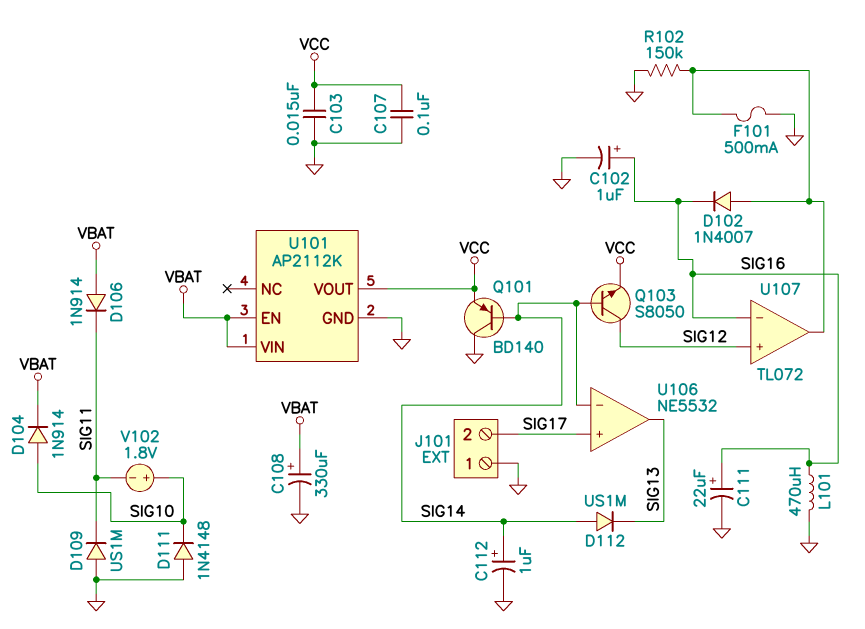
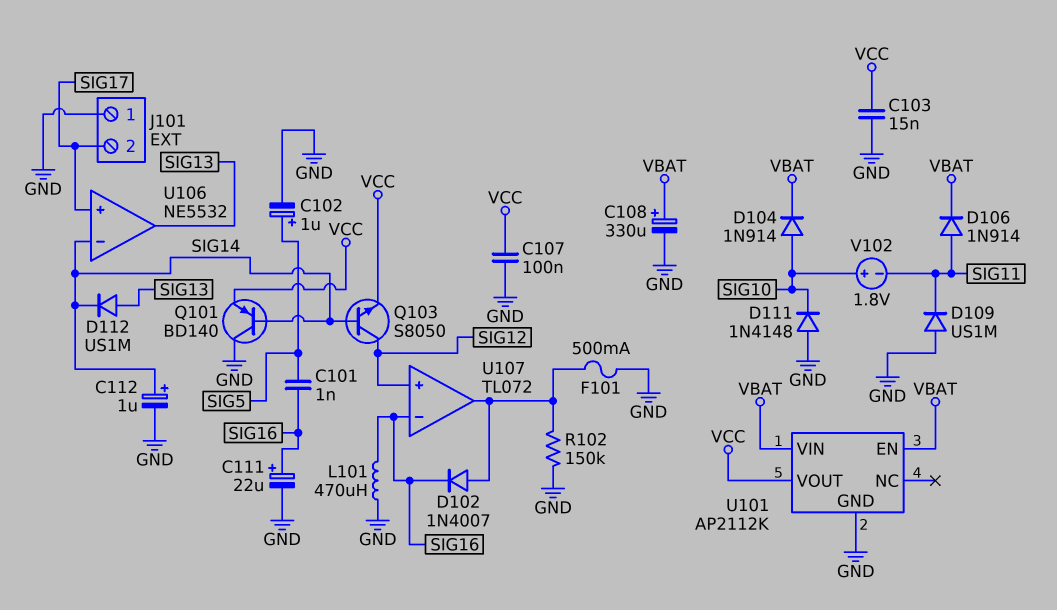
C101: none -> 1nF (SIG5, SIG16)
C102: 1uF (plus SIG16, minus GND) -> 1uF (plus SIG5, minus GND)
D106: diode 1N914 (A VBAT, K SIG11) -> diode 1N914 (A SIG11, K VBAT)
D112: diode US1M (A SIG14, K SIG13) -> diode US1M (A SIG13, K SIG14)

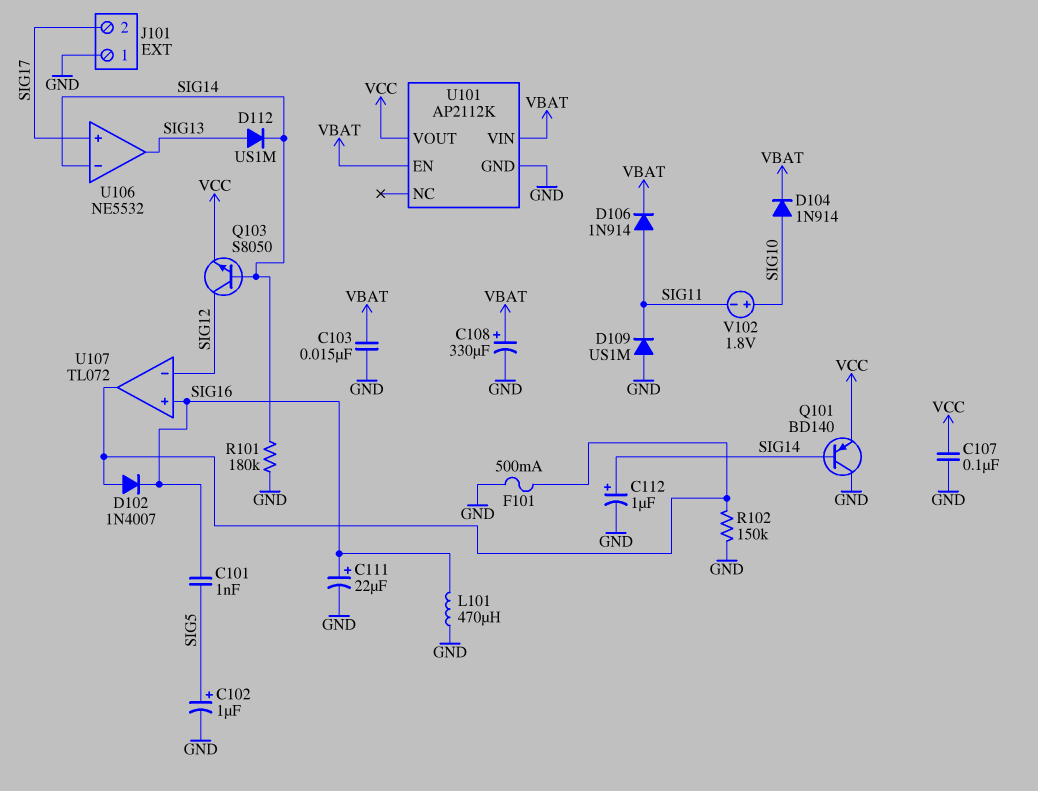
C103: 15nF (GND, VCC) -> 15nF (GND, VBAT)
D111: diode 1N4148 (A GND, K SIG10) -> none
R101: none -> 180k (GND, SIG14)
U107 pin in+: SIG12 -> SIG16
U107 pin in-: SIG16 -> SIG12

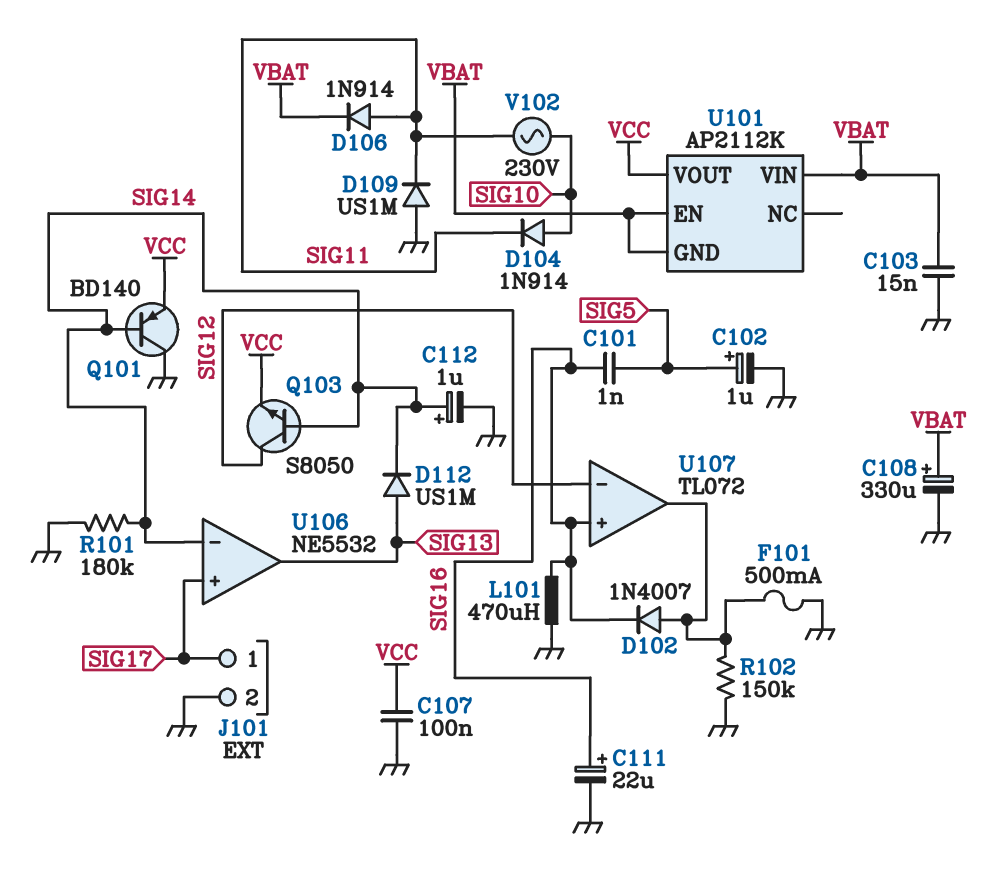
D104: diode 1N914 (A SIG10, K VBAT) -> diode 1N914 (A SIG10, K SIG11)
J101 pin 1: GND -> SIG17
J101 pin 2: SIG17 -> GND
U101 pin GND: GND -> VBAT
V102: 1.8V (plus SIG10, minus SIG11) -> AC 230V (SIG10, SIG11)

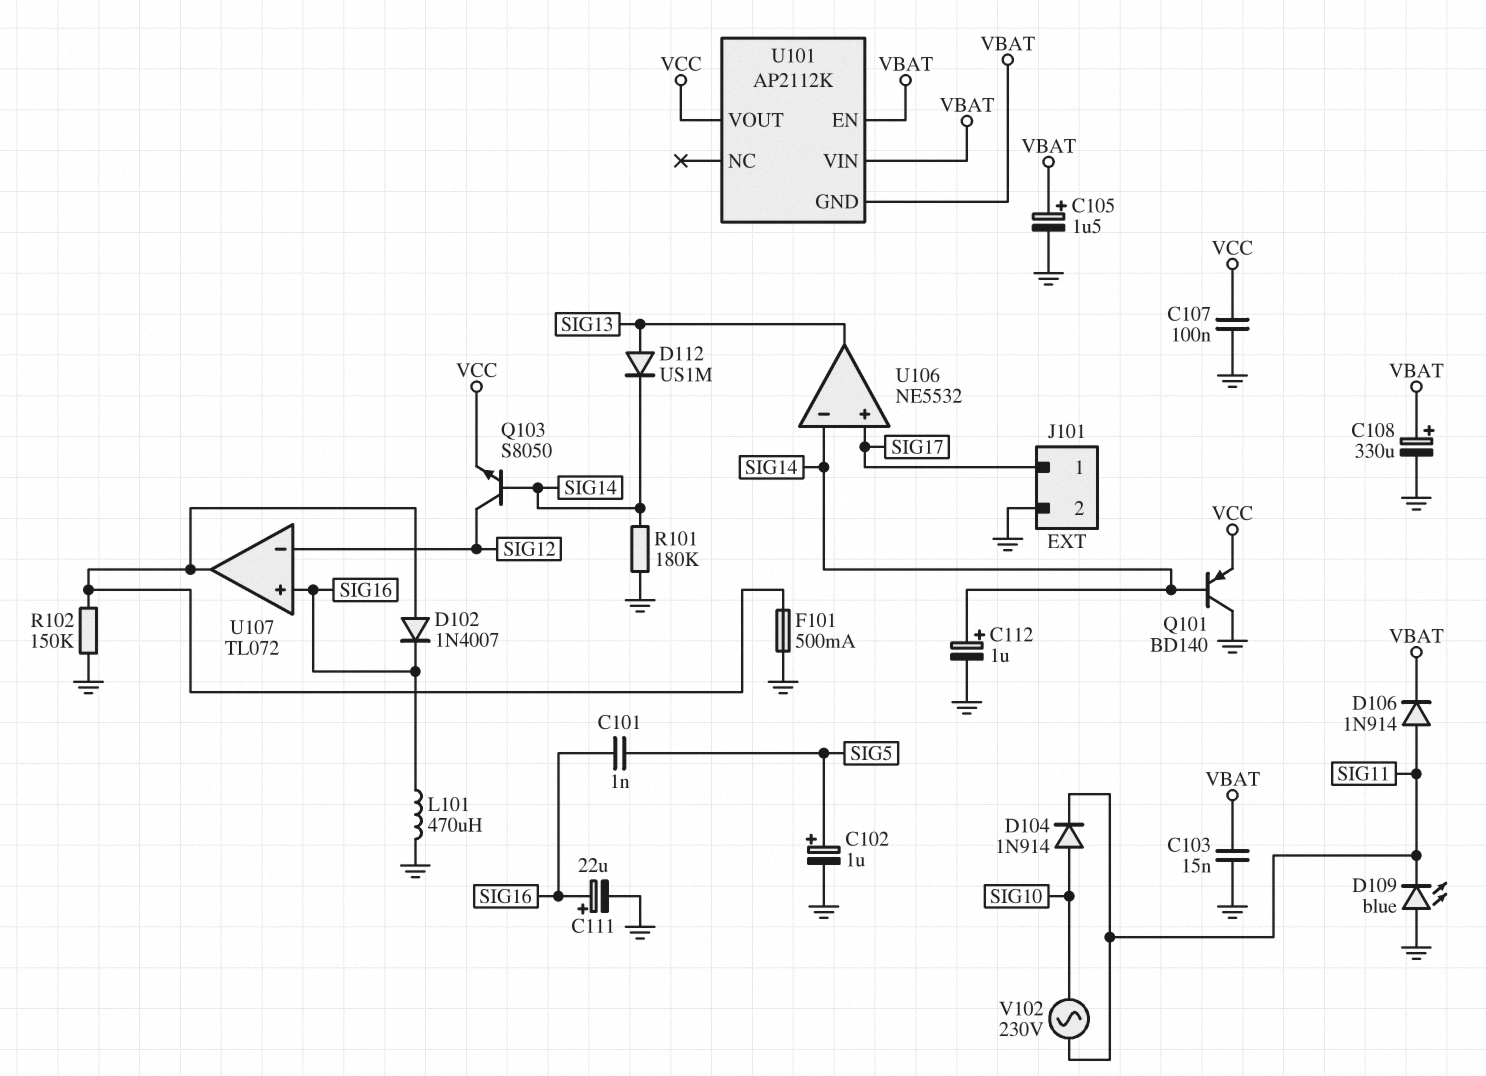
C105: none -> 1.5uF (plus VBAT, minus GND)
D109: diode US1M (A GND, K SIG11) -> LED blue (A GND, K SIG11)

